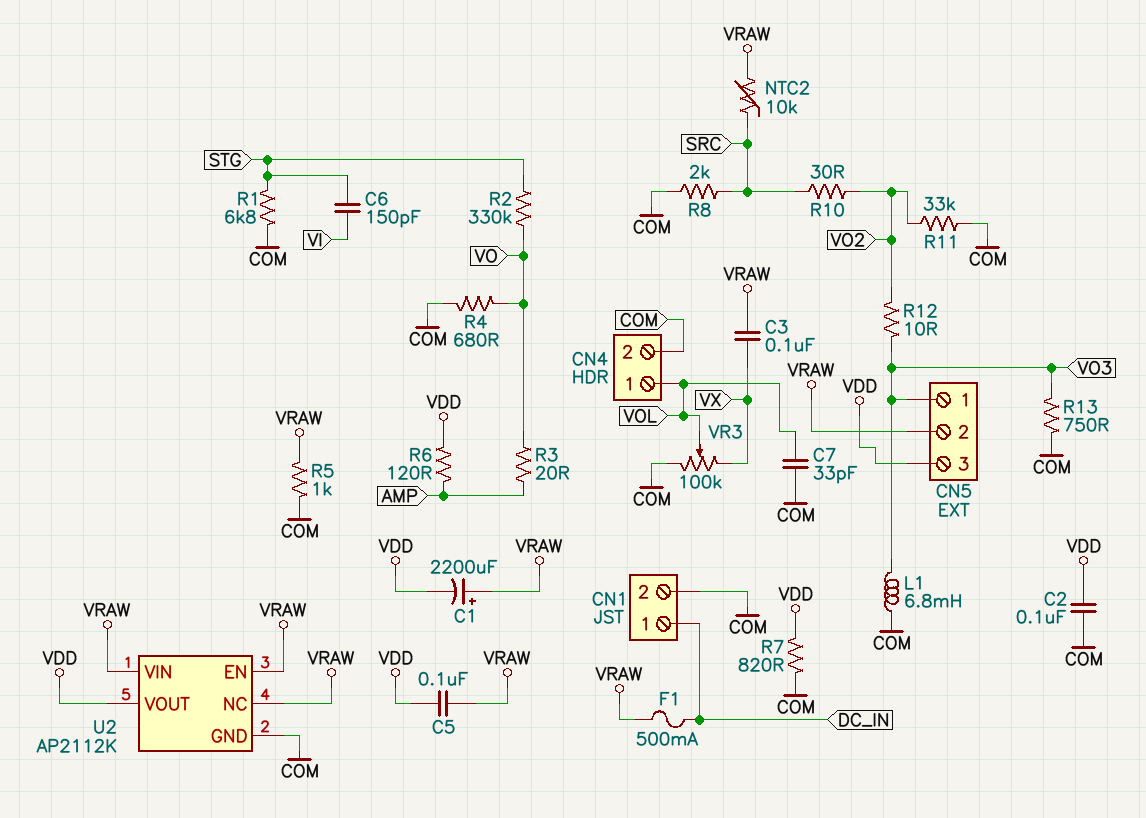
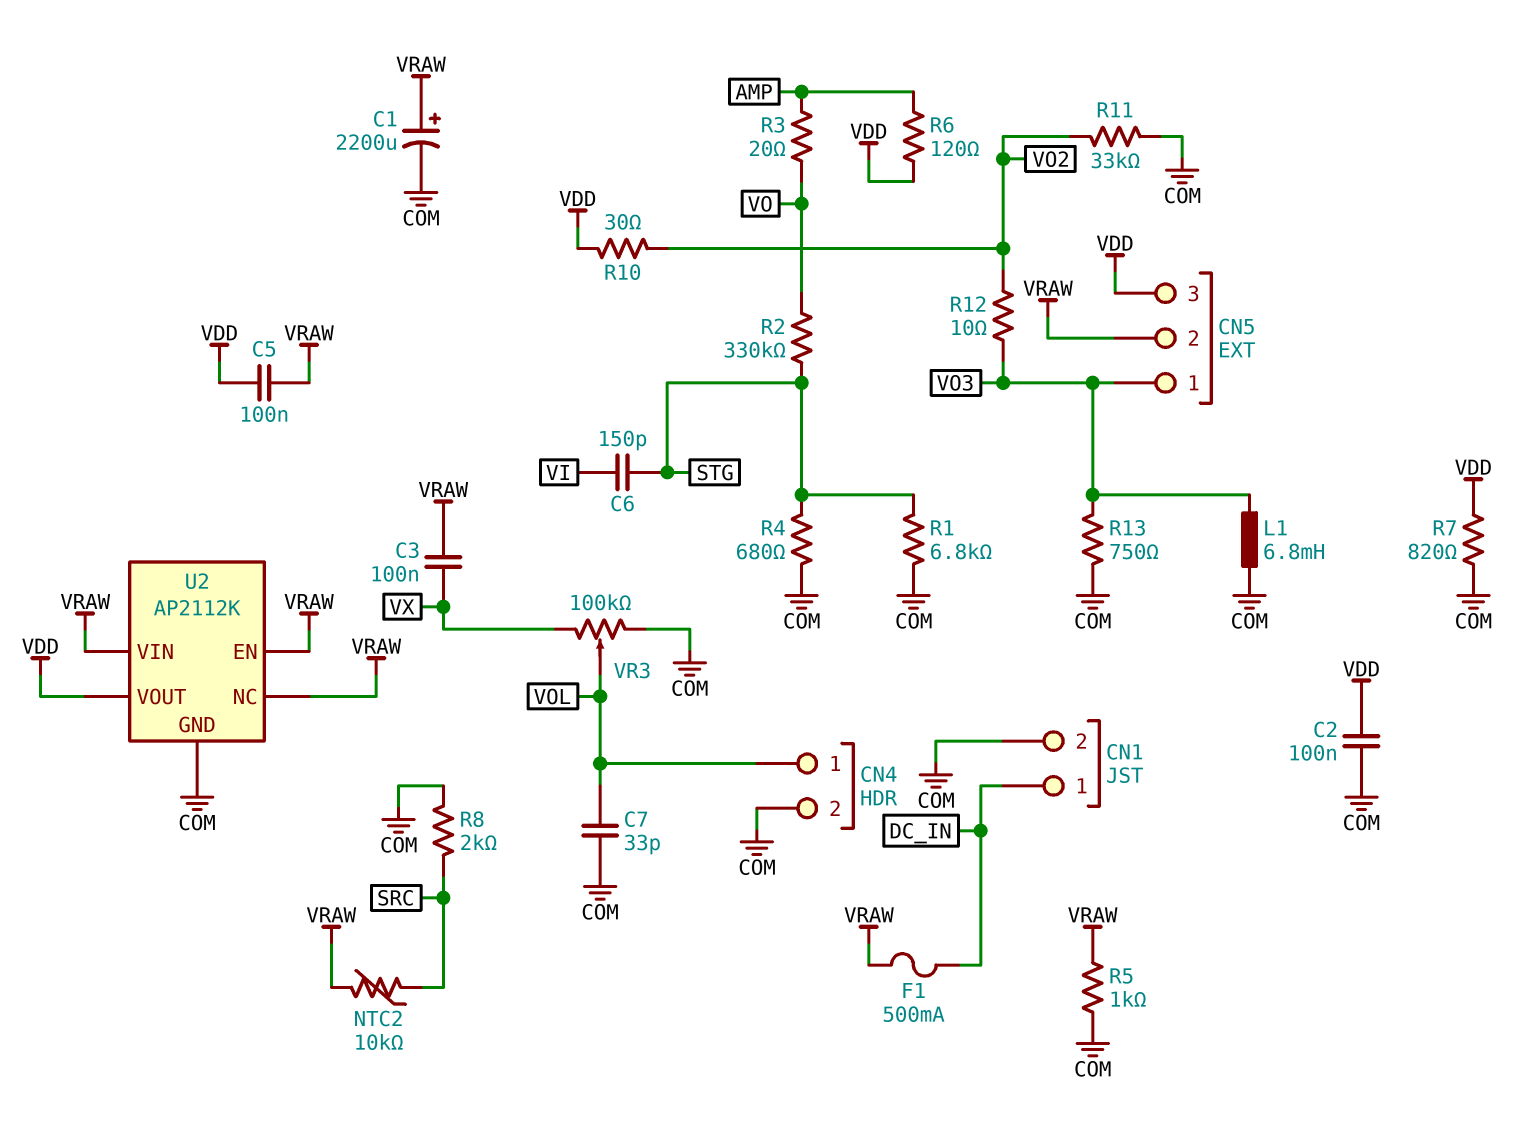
C1: 2200uF (plus VRAW, minus VDD) -> 2200uF (plus VRAW, minus COM)
R4: 680 (COM, VO) -> 680 (COM, STG)
R10: 30 (SRC, VO2) -> 30 (VDD, VO2)

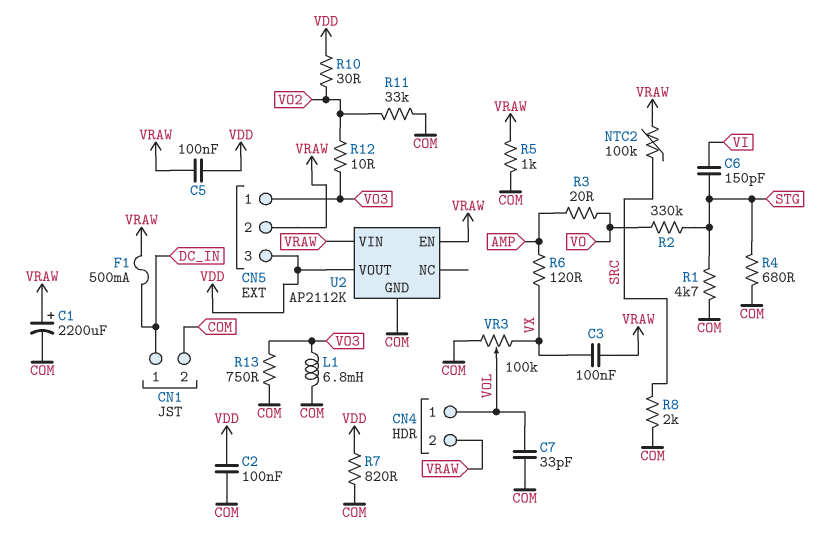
CN4 pin 2: COM -> VRAW
NTC2: 10k (SRC, VRAW) -> 100k (SRC, VRAW)
R1: 6.8k (COM, STG) -> 4.7k (COM, STG)
R6: 120 (AMP, VDD) -> 120 (AMP, VX)
U2 pin NC: VRAW -> none

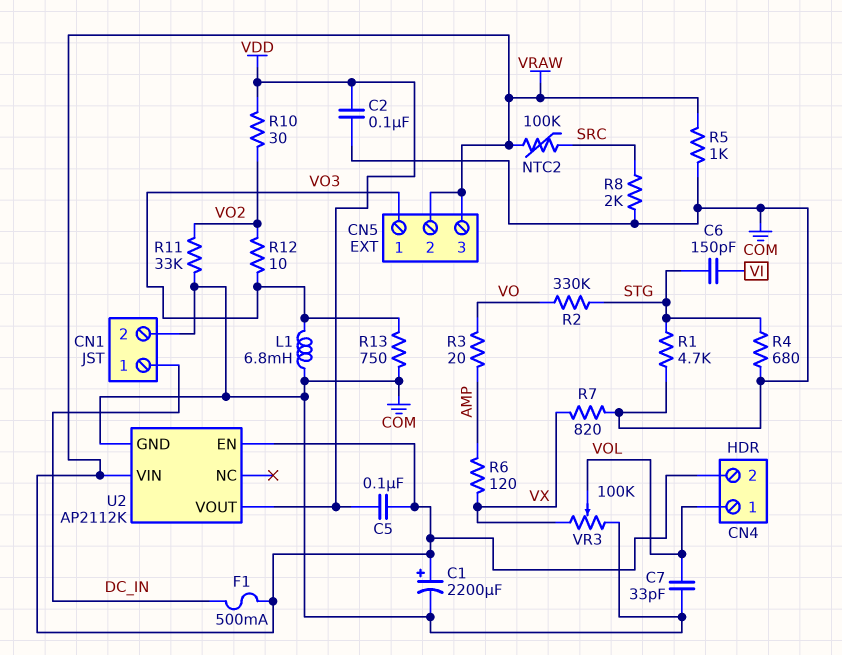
C3: 100nF (VRAW, VX) -> none
CN5 pin 3: VDD -> VRAW
R7: 820 (COM, VDD) -> 820 (COM, VX)

